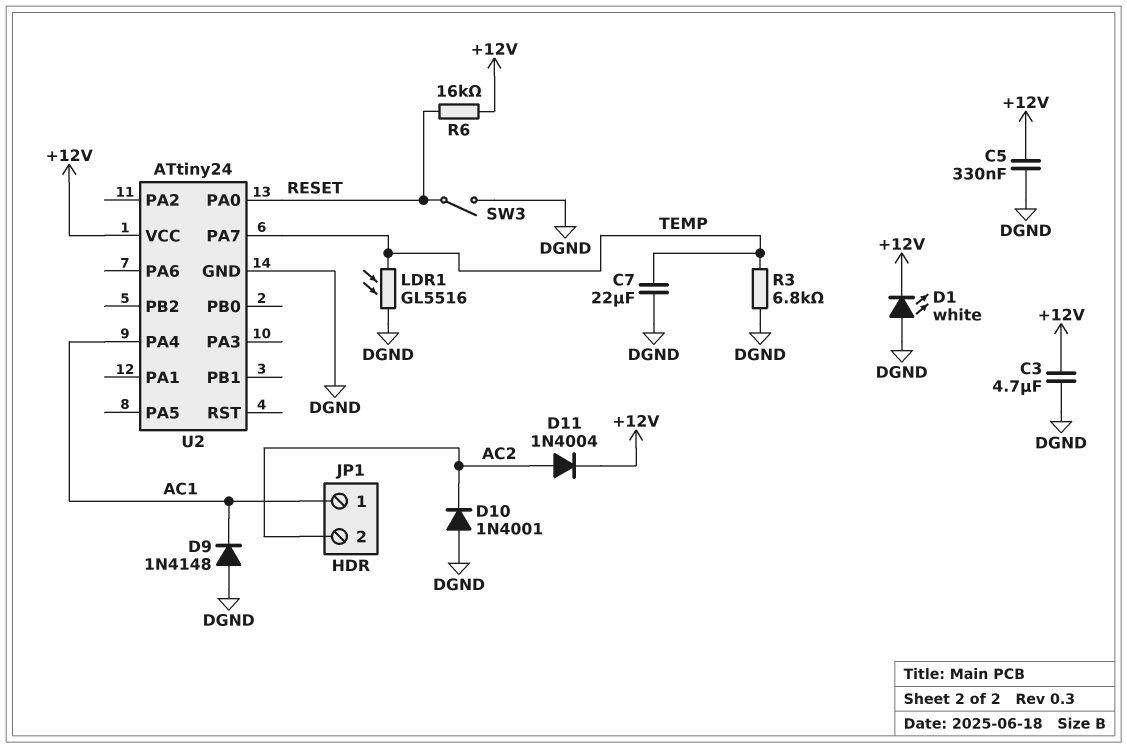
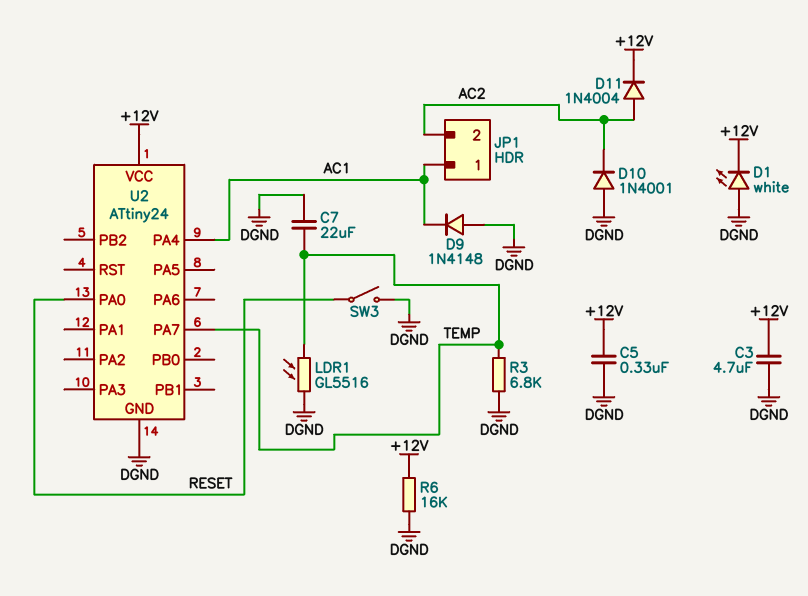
R6: 16k (+12V, RESET) -> 16k (+12V, DGND)

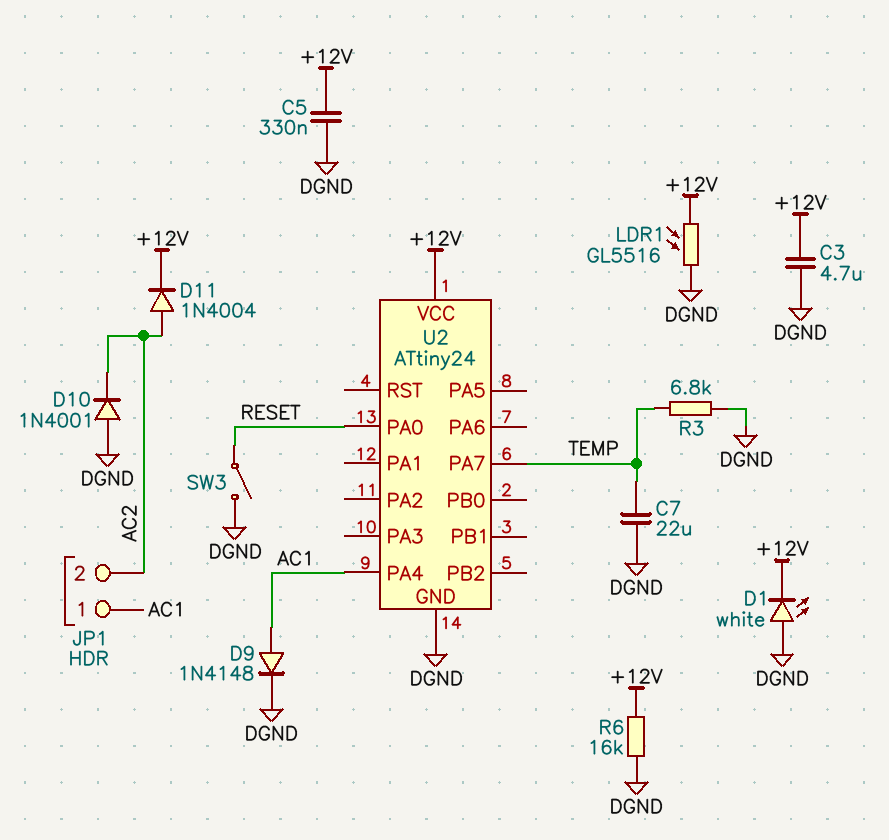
D9: diode 1N4148 (A DGND, K AC1) -> diode 1N4148 (A AC1, K DGND)
LDR1: GL5516 (DGND, TEMP) -> GL5516 (+12V, DGND)

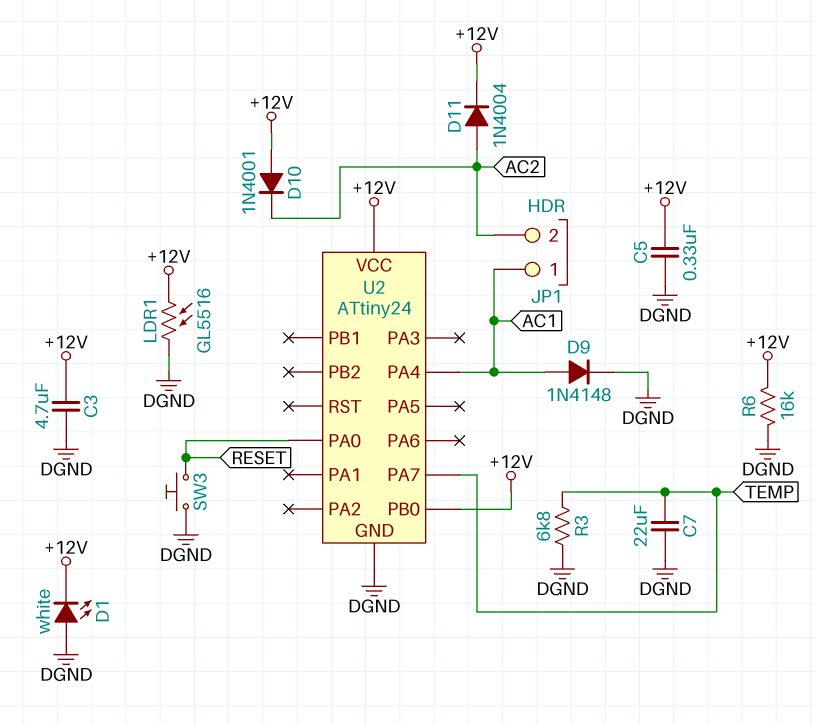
D10: diode 1N4001 (A DGND, K AC2) -> diode 1N4001 (A +12V, K AC2)
SW3: switch (DGND, RESET) -> button (DGND, RESET)
U2 pin PB0: none -> +12V

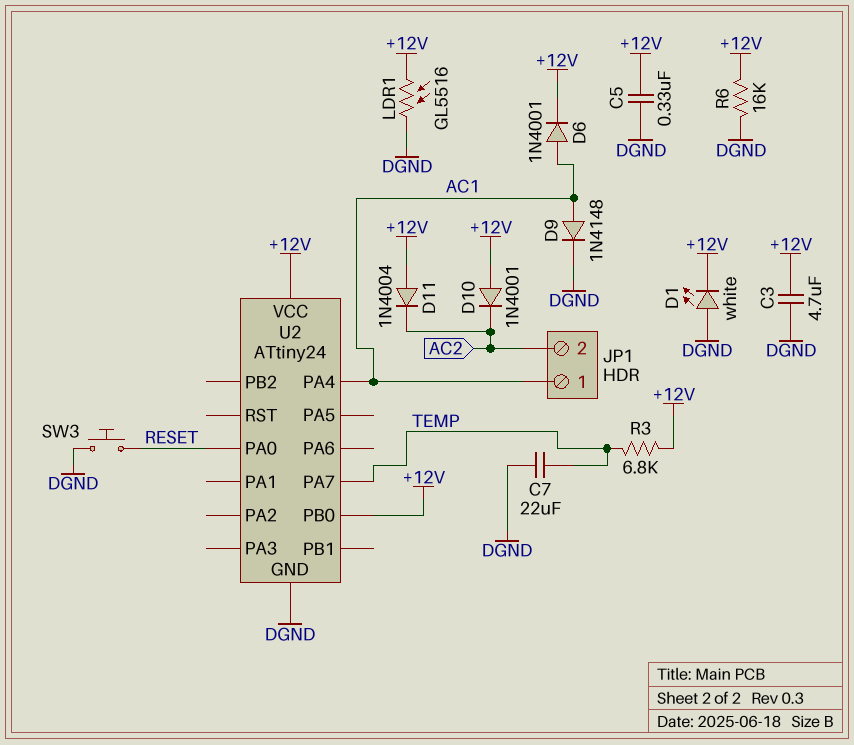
D6: none -> diode 1N4001 (A AC1, K +12V)
D11: diode 1N4004 (A AC2, K +12V) -> diode 1N4004 (A +12V, K AC2)
R3: 6.8k (DGND, TEMP) -> 6.8k (+12V, TEMP)

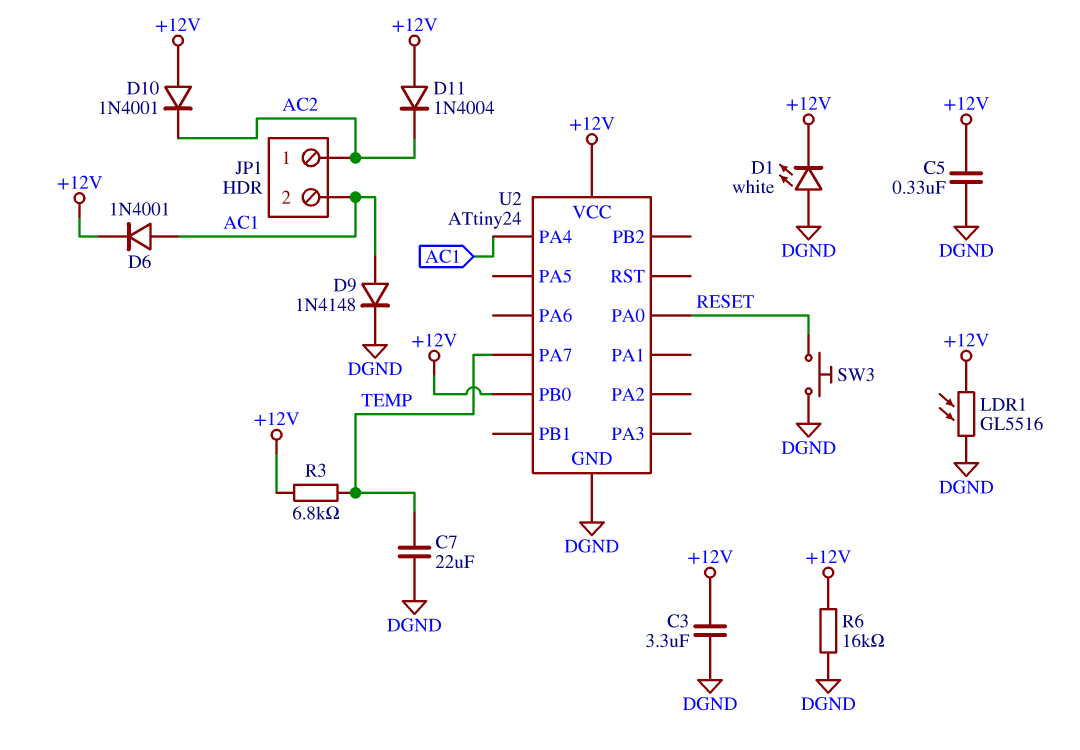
C3: 4.7uF (+12V, DGND) -> 3.3uF (+12V, DGND)
JP1 pin 1: AC1 -> AC2
JP1 pin 2: AC2 -> AC1

